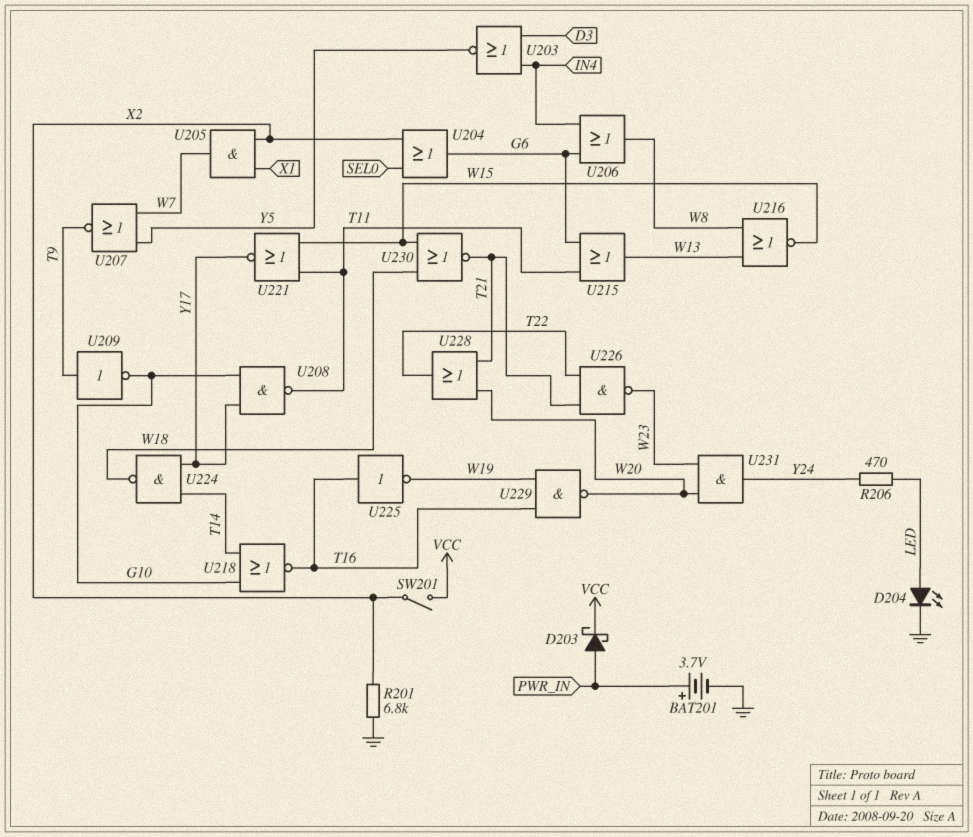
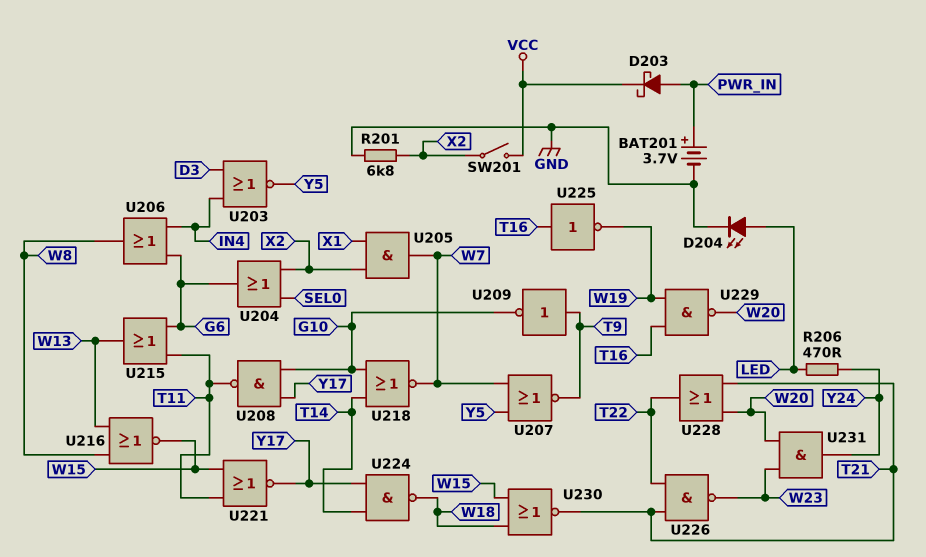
U218: NOR (in G10, in T14, out T16) -> NOR (in G10, in T14, out W7)

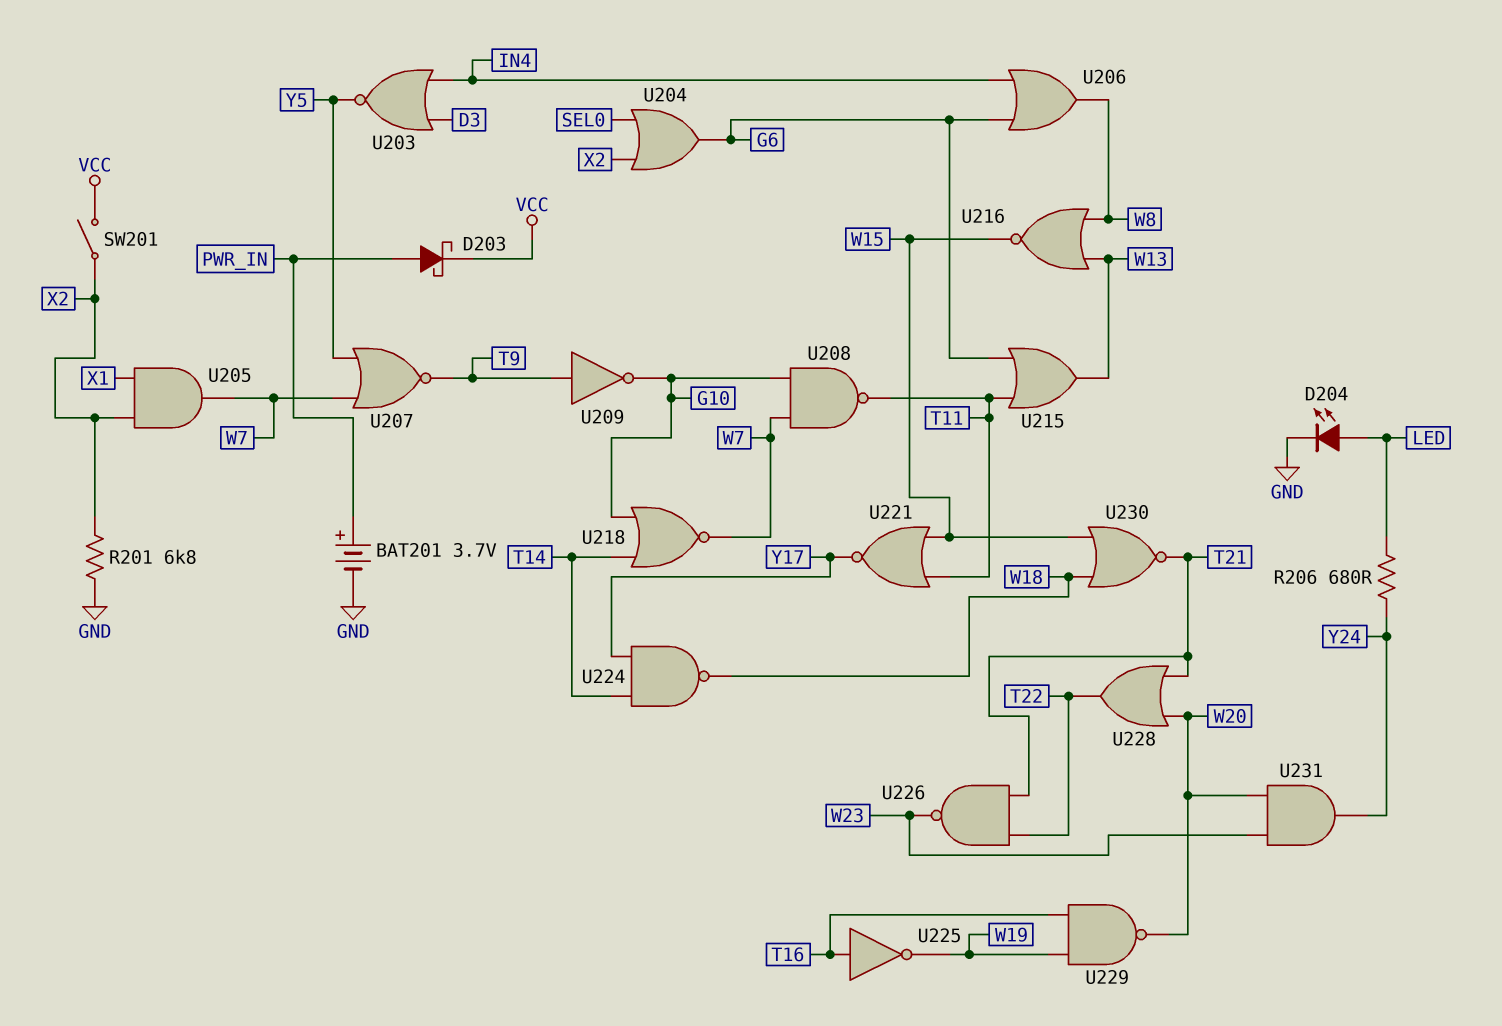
R206: 470 (LED, Y24) -> 680 (LED, Y24)
U208: NAND (in G10, in Y17, out T11) -> NAND (in G10, in W7, out T11)

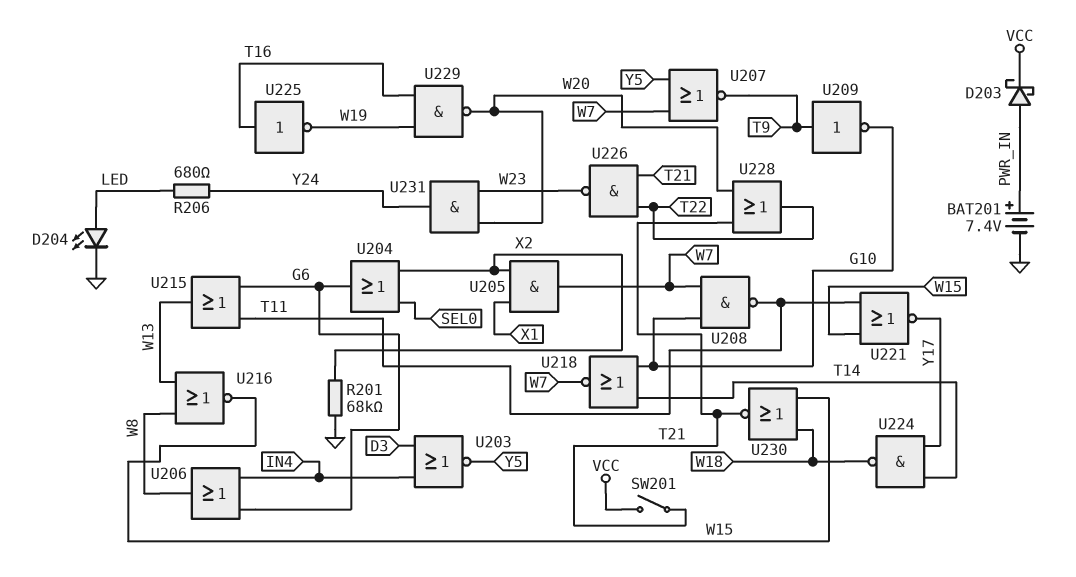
BAT201: 3.7V (plus PWR_IN, minus GND) -> 7.4V (plus PWR_IN, minus GND)
R201: 6.8k (GND, X2) -> 68k (GND, X2)
SW201: switch (VCC, X2) -> switch (T21, VCC)

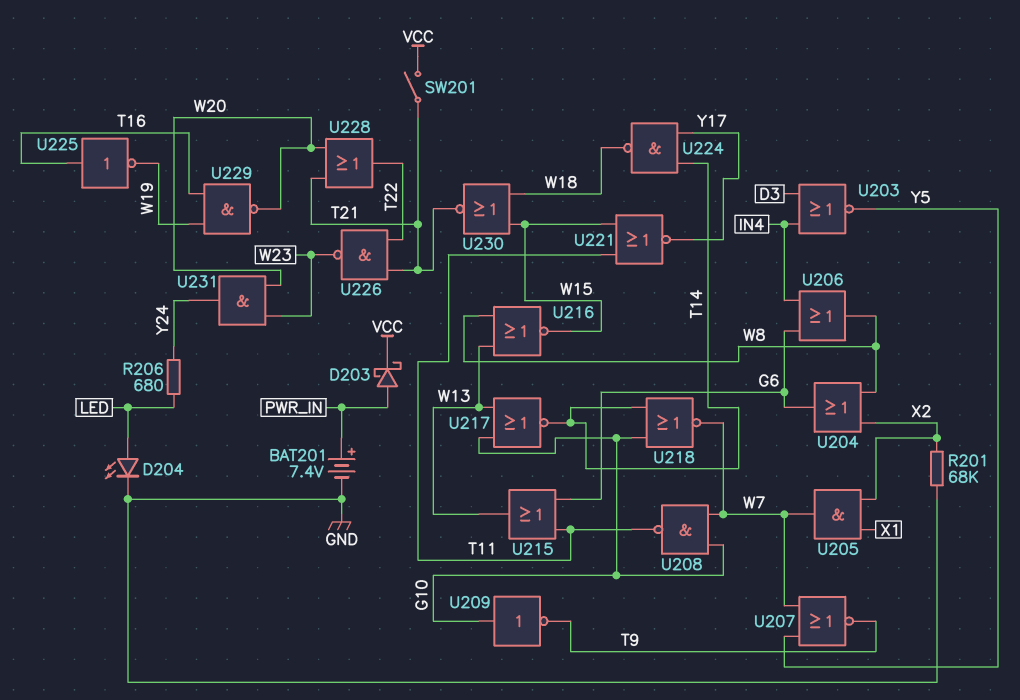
U204: OR (in SEL0, in X2, out G6) -> OR (in W8, in X2, out G6)
U209: NOT (in T9, out G10) -> NOT (in G10, out T9)
U217: none -> NOR (in G10, in W13, out T14)

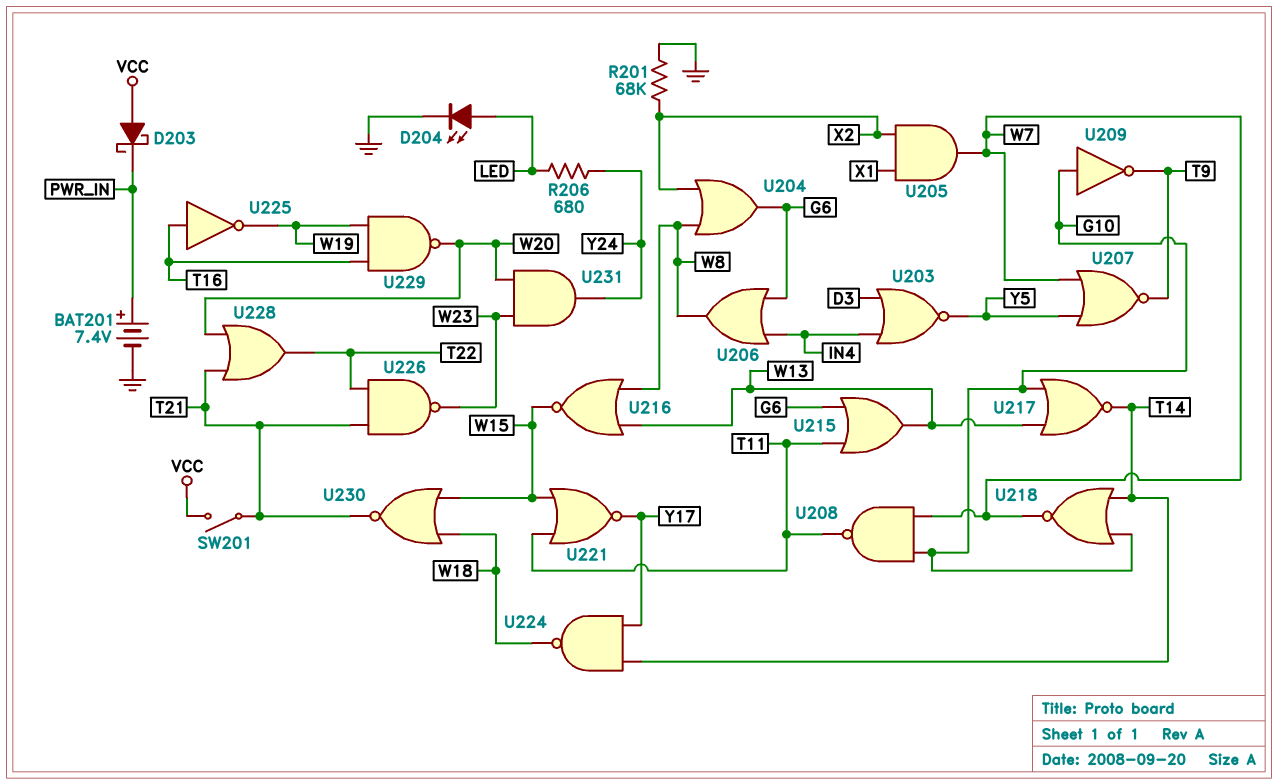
D203: schottky (A PWR_IN, K VCC) -> schottky (A VCC, K PWR_IN)

